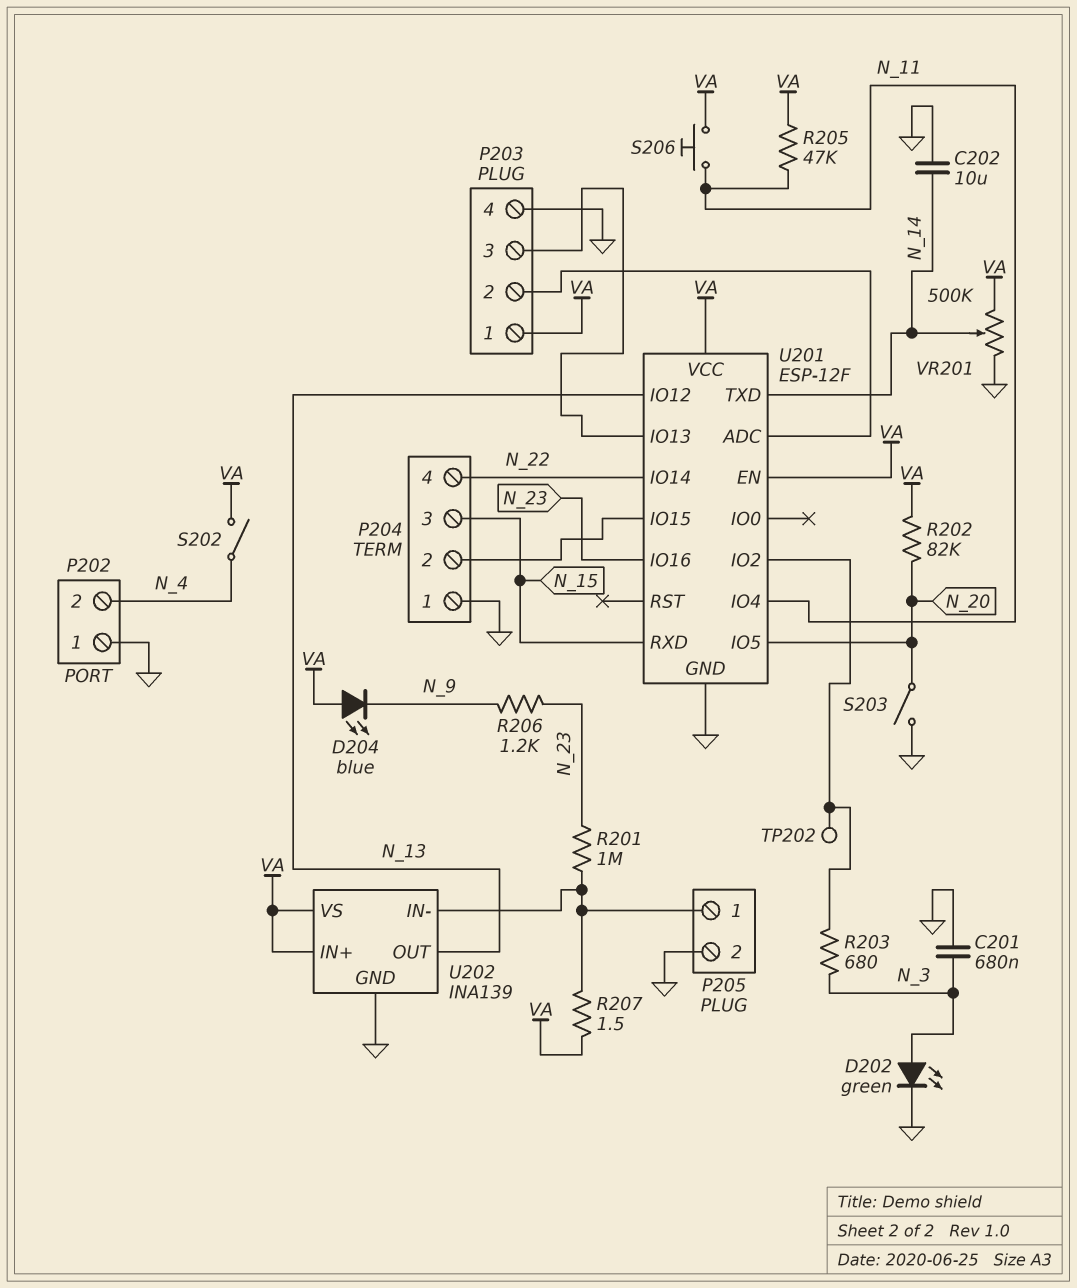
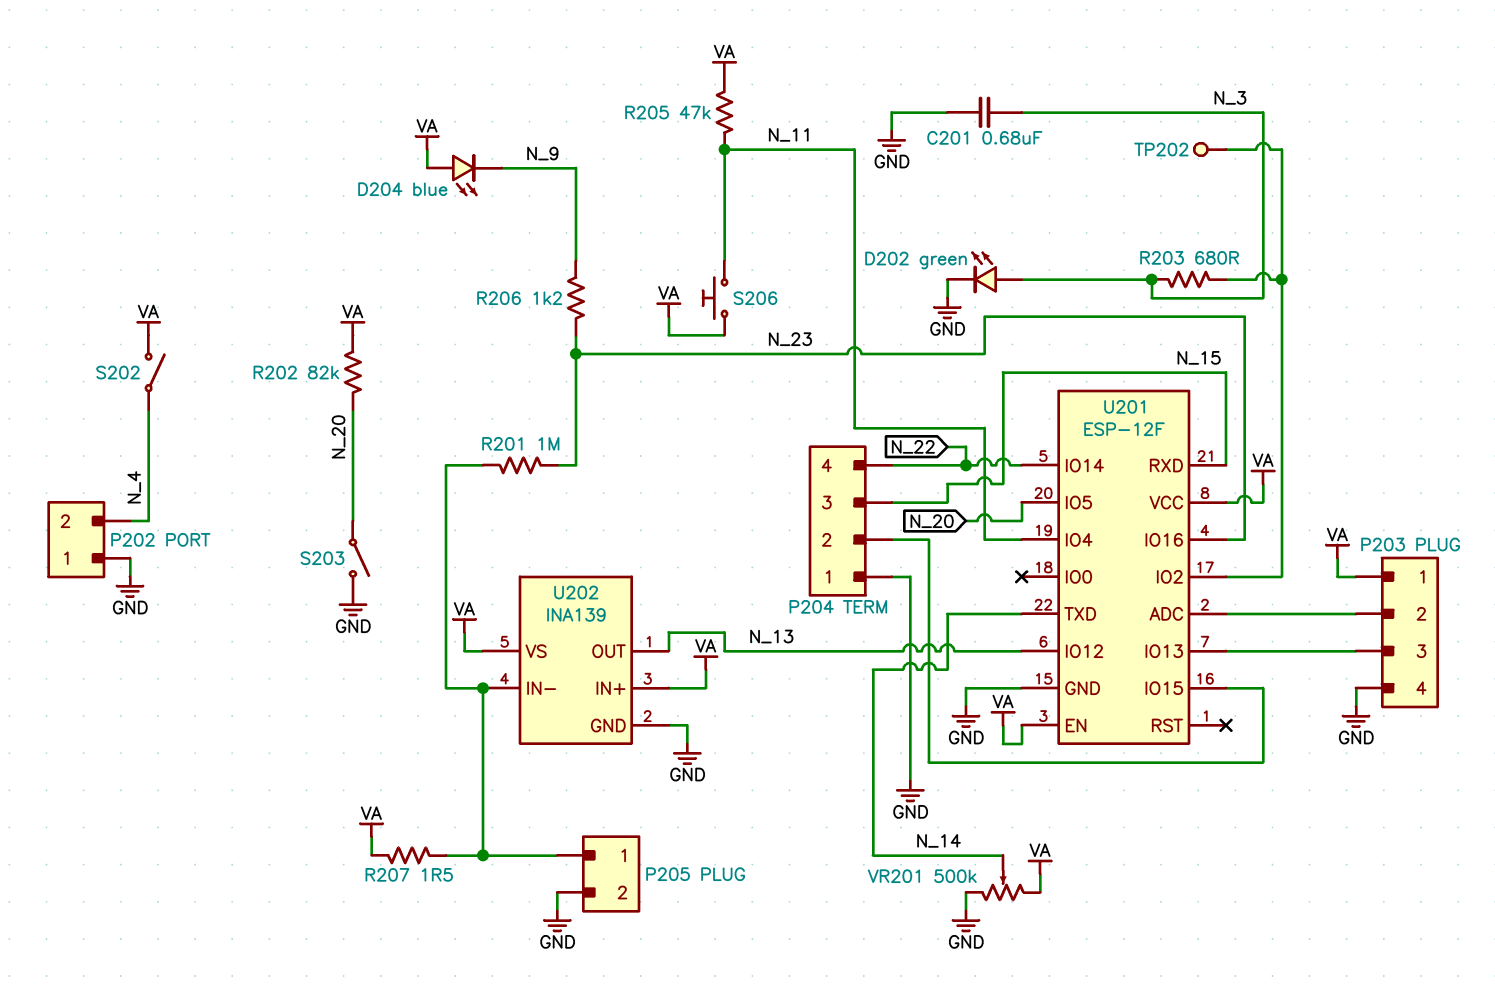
C202: 10uF (GND, N_14) -> none

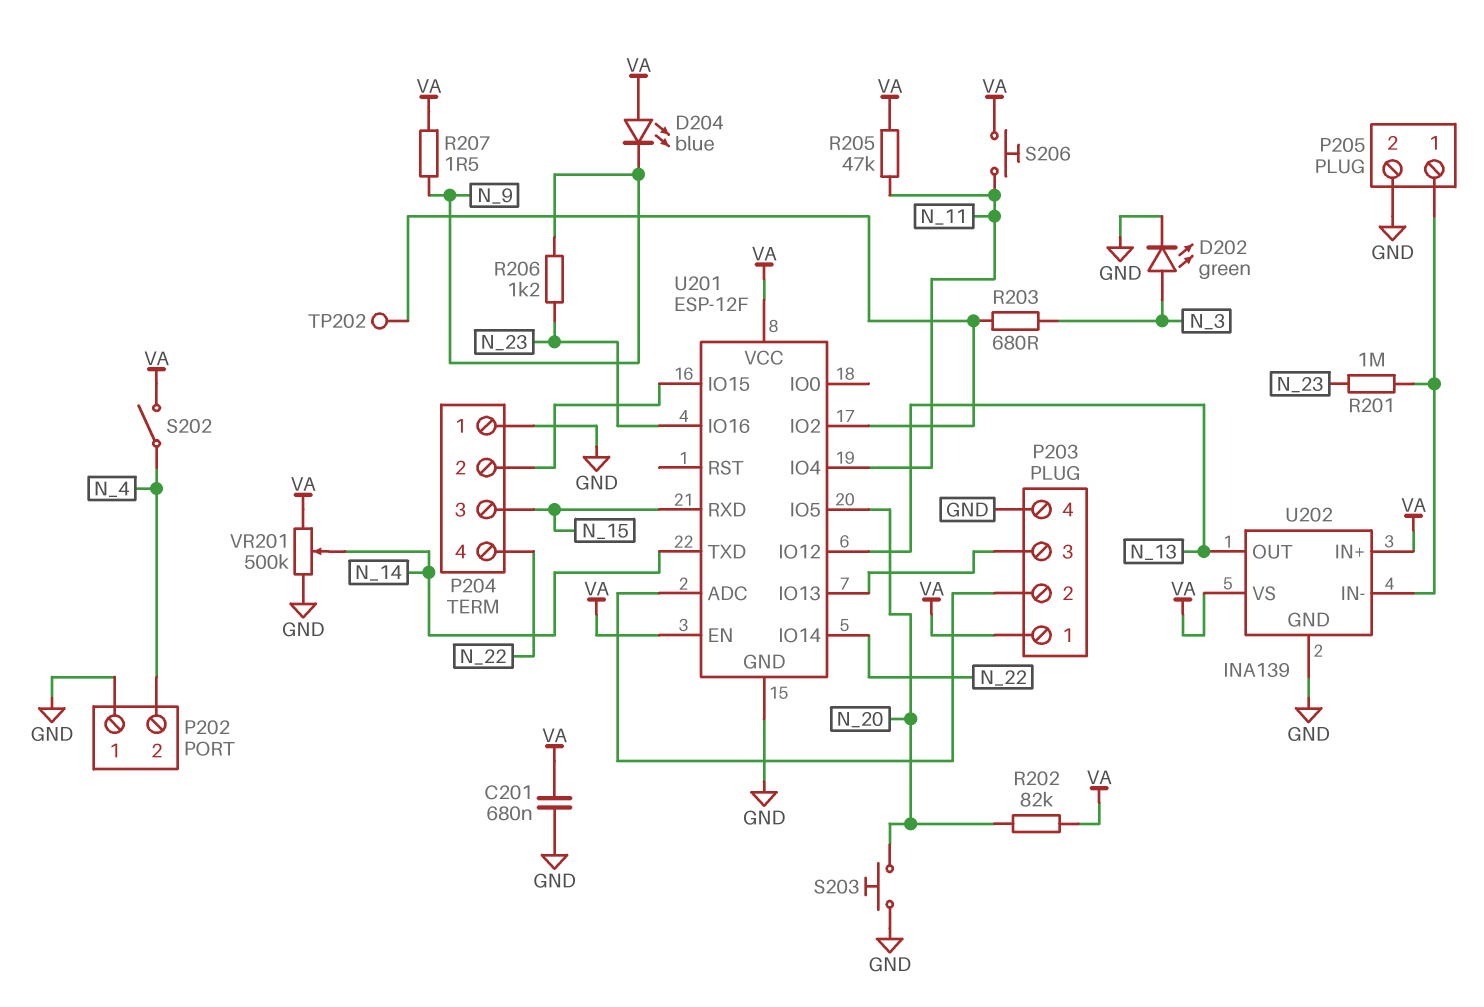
C201: 680nF (GND, N_3) -> 680nF (GND, VA)
R207: 1.5 (P205/1, VA) -> 1.5 (N_9, VA)
S203: switch (GND, N_20) -> button (GND, N_20)

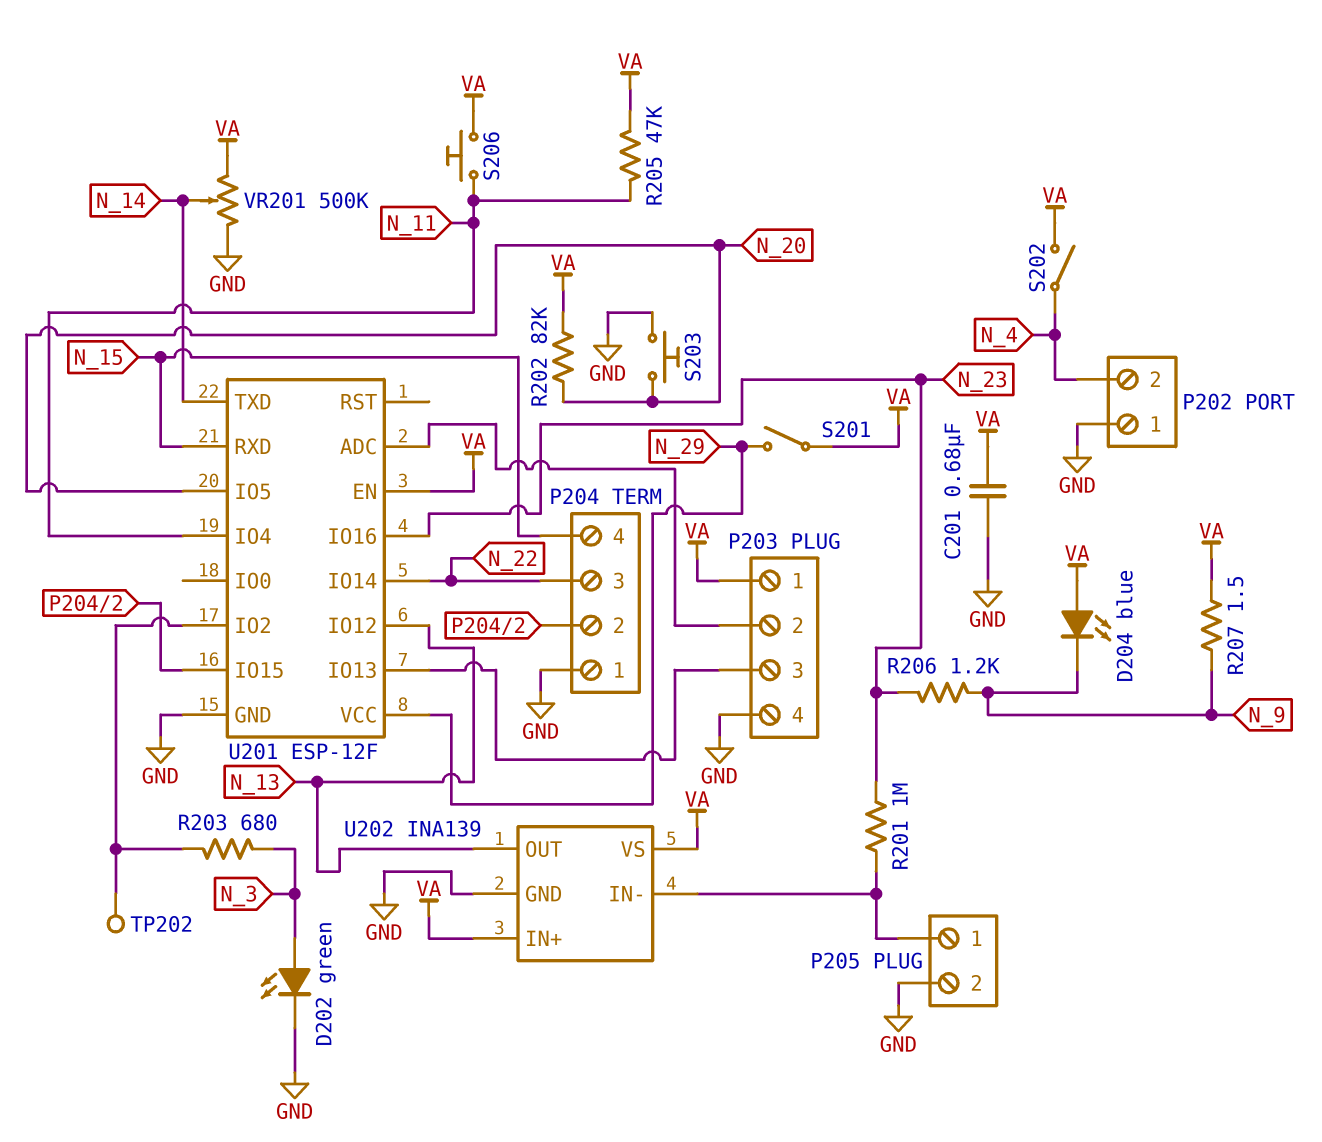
P204 pin 3: N_15 -> N_22
P204 pin 4: N_22 -> N_15
S201: none -> switch (N_29, VA)
U201 pin VCC: VA -> N_29

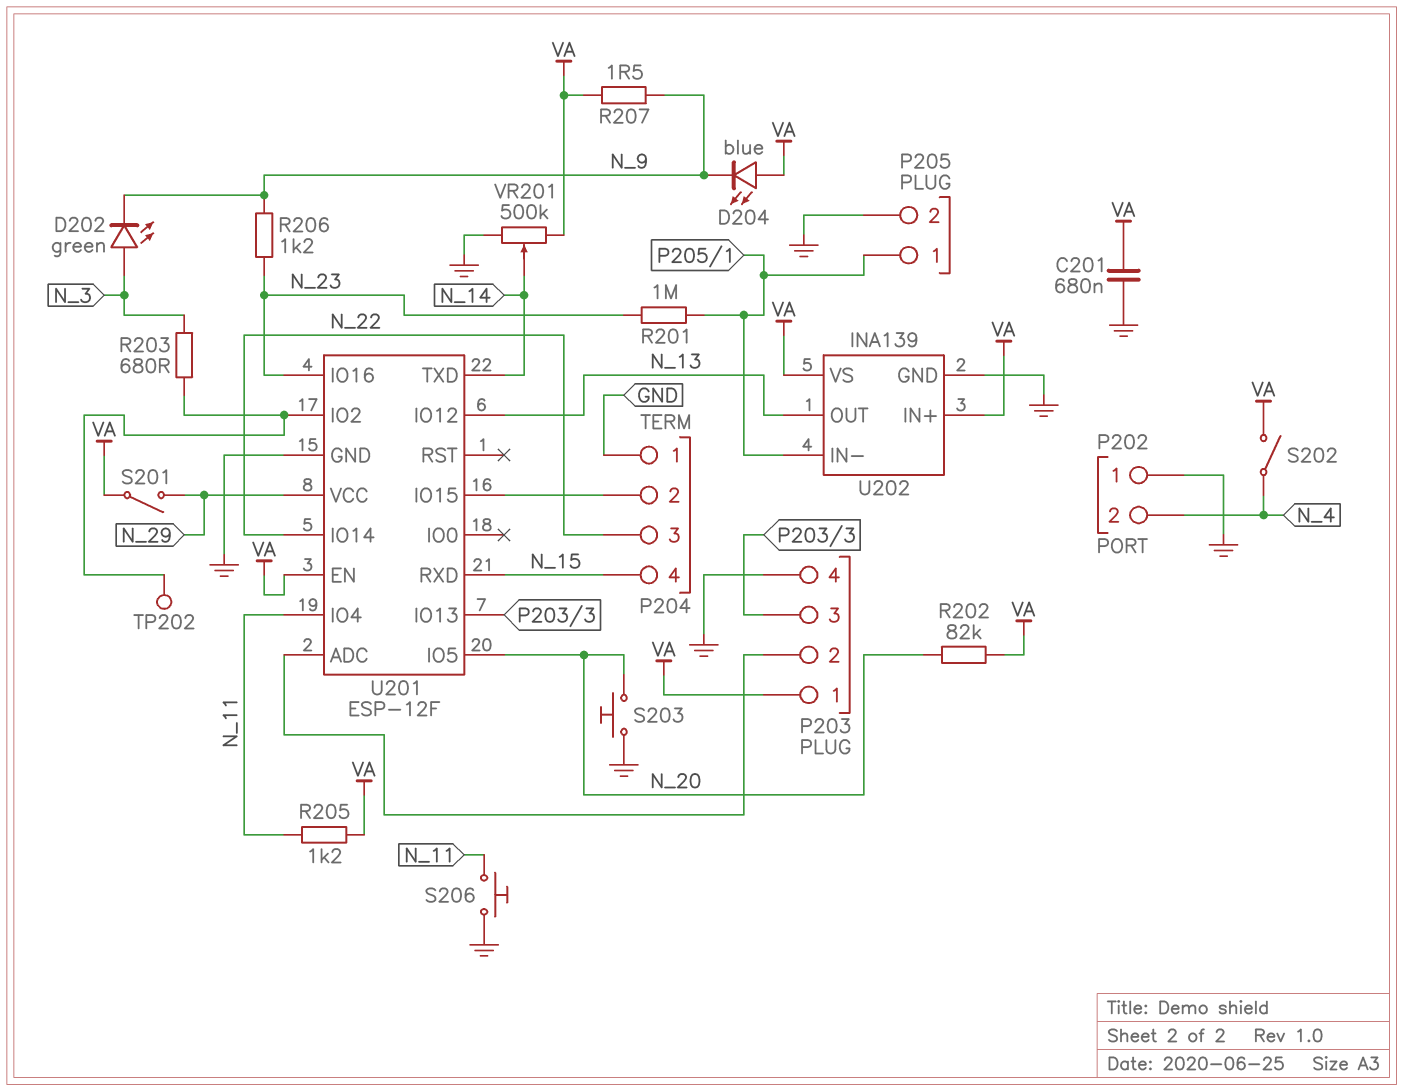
D202: LED green (A N_3, K GND) -> LED green (A N_3, K N_9)
R205: 47k (N_11, VA) -> 1.2k (N_11, VA)
S206: button (N_11, VA) -> button (GND, N_11)

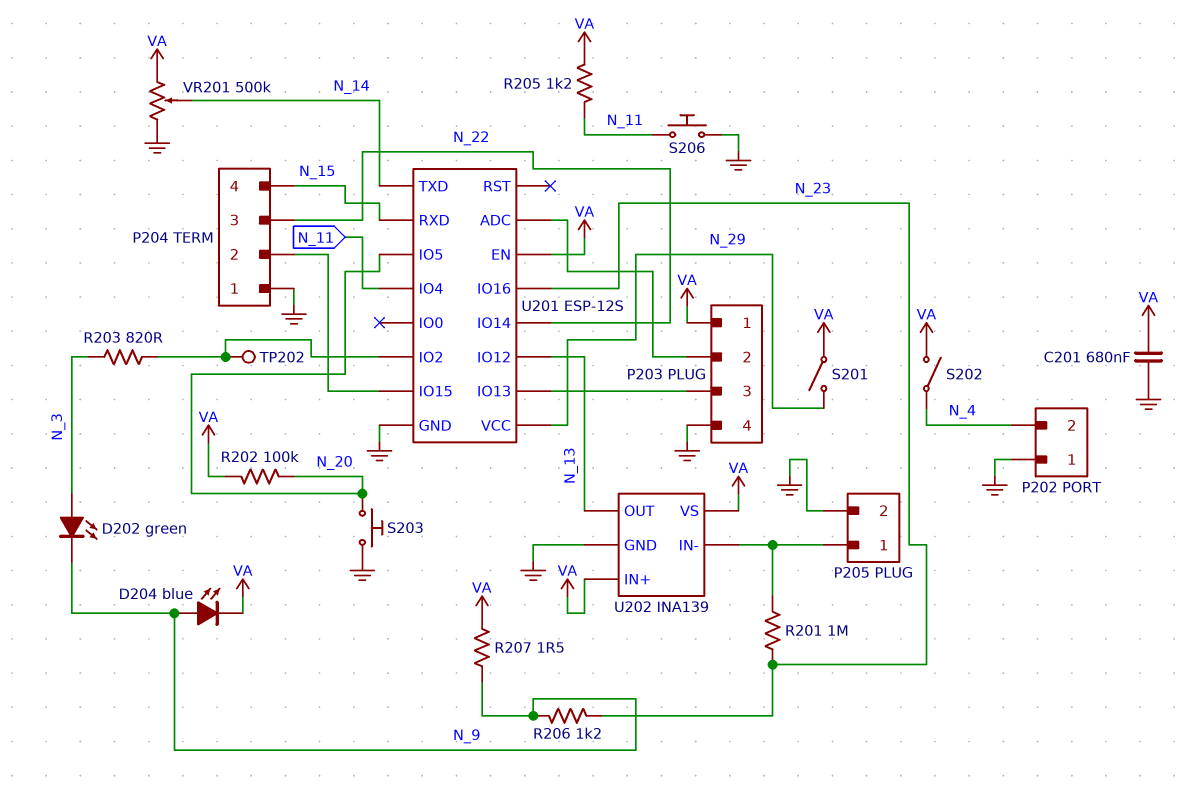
D204: LED blue (A VA, K N_9) -> LED blue (A N_9, K VA)
R202: 82k (N_20, VA) -> 100k (N_20, VA)
R203: 680 (N_3, U201/IO2) -> 820 (N_3, U201/IO2)
U201: ESP-12F -> ESP-12S

